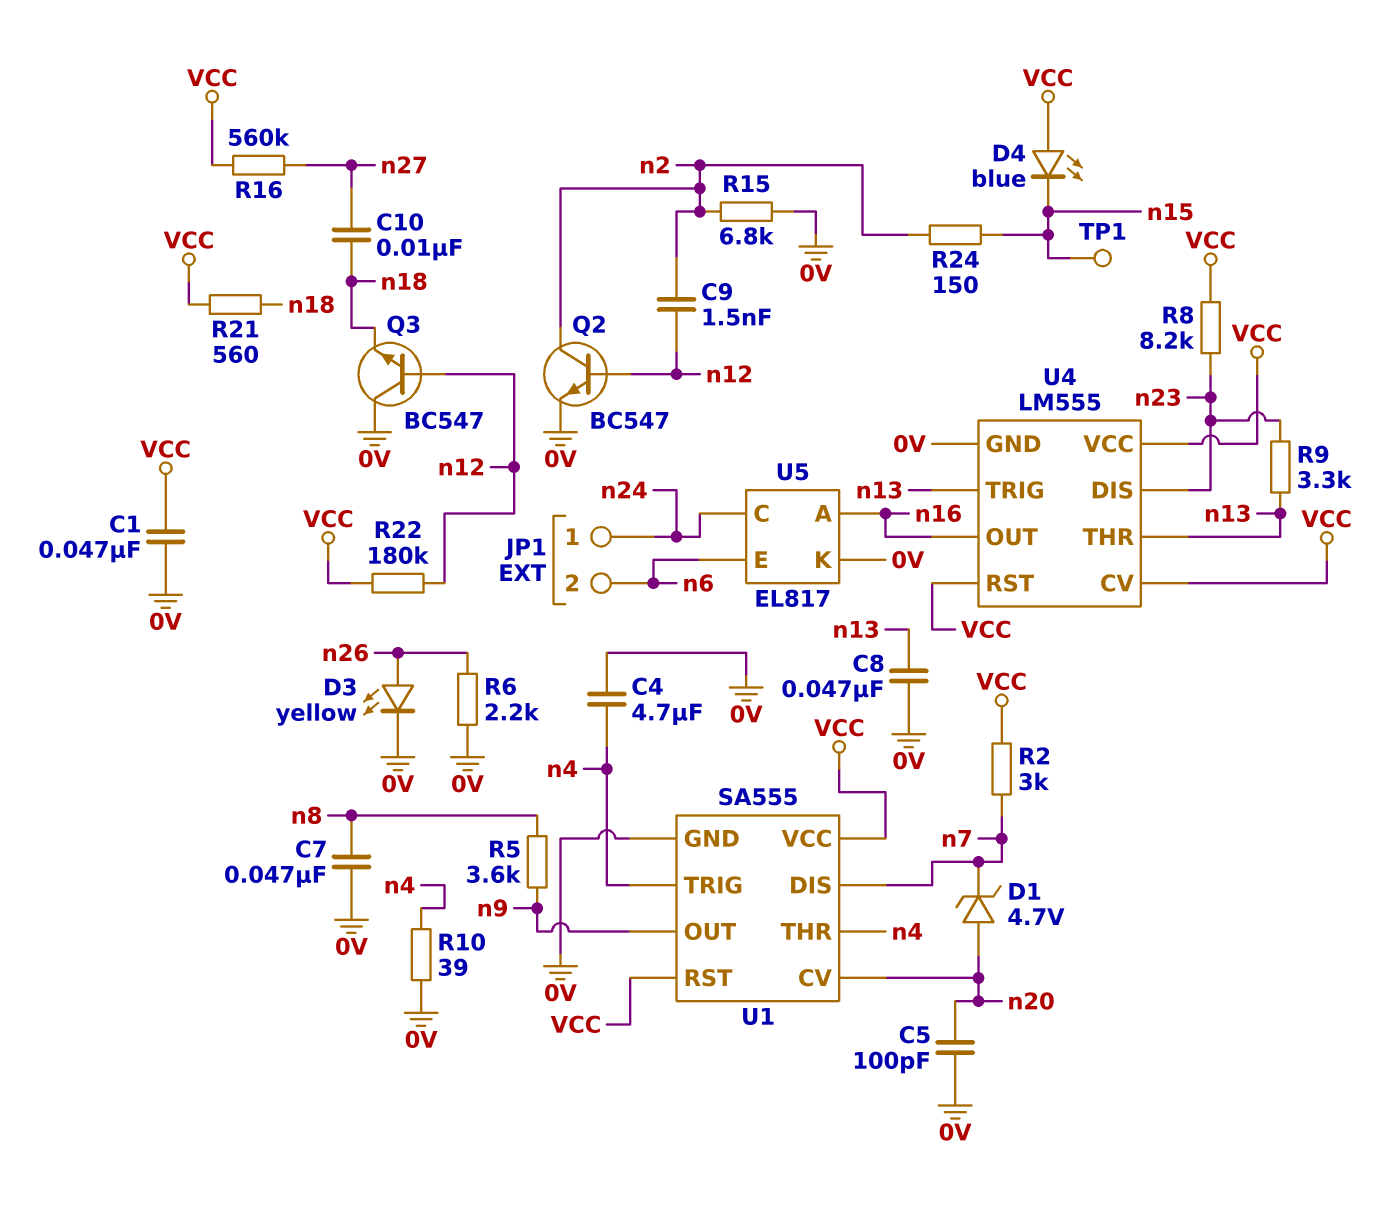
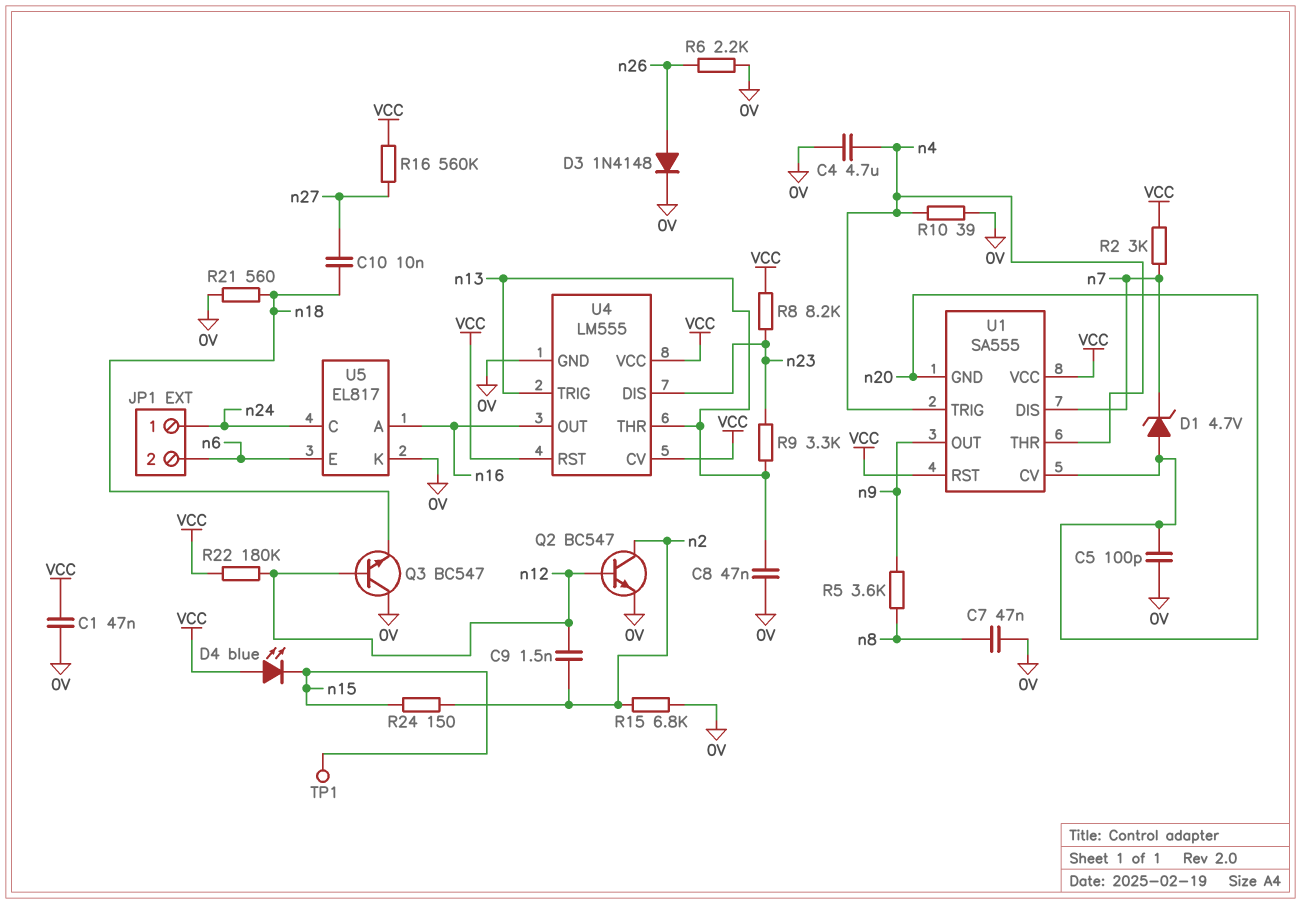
D3: LED yellow (A n26, K 0V) -> diode 1N4148 (A n26, K 0V)
R21: 560 (VCC, n18) -> 560 (0V, n18)
U1 pin GND: 0V -> n20

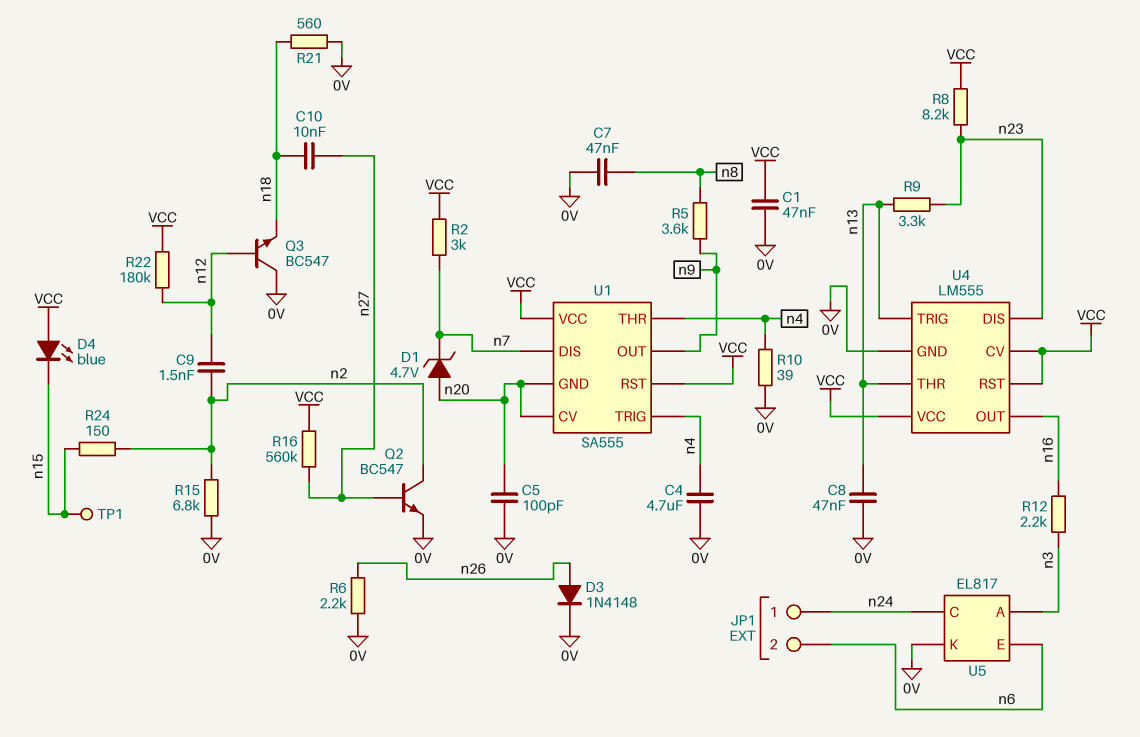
Q2: NPN BC547 (B n12, C n2, E 0V) -> NPN BC547 (B n27, C n2, E 0V)
R12: none -> 2.2k (n3, n16)
U5 pin A: n16 -> n3

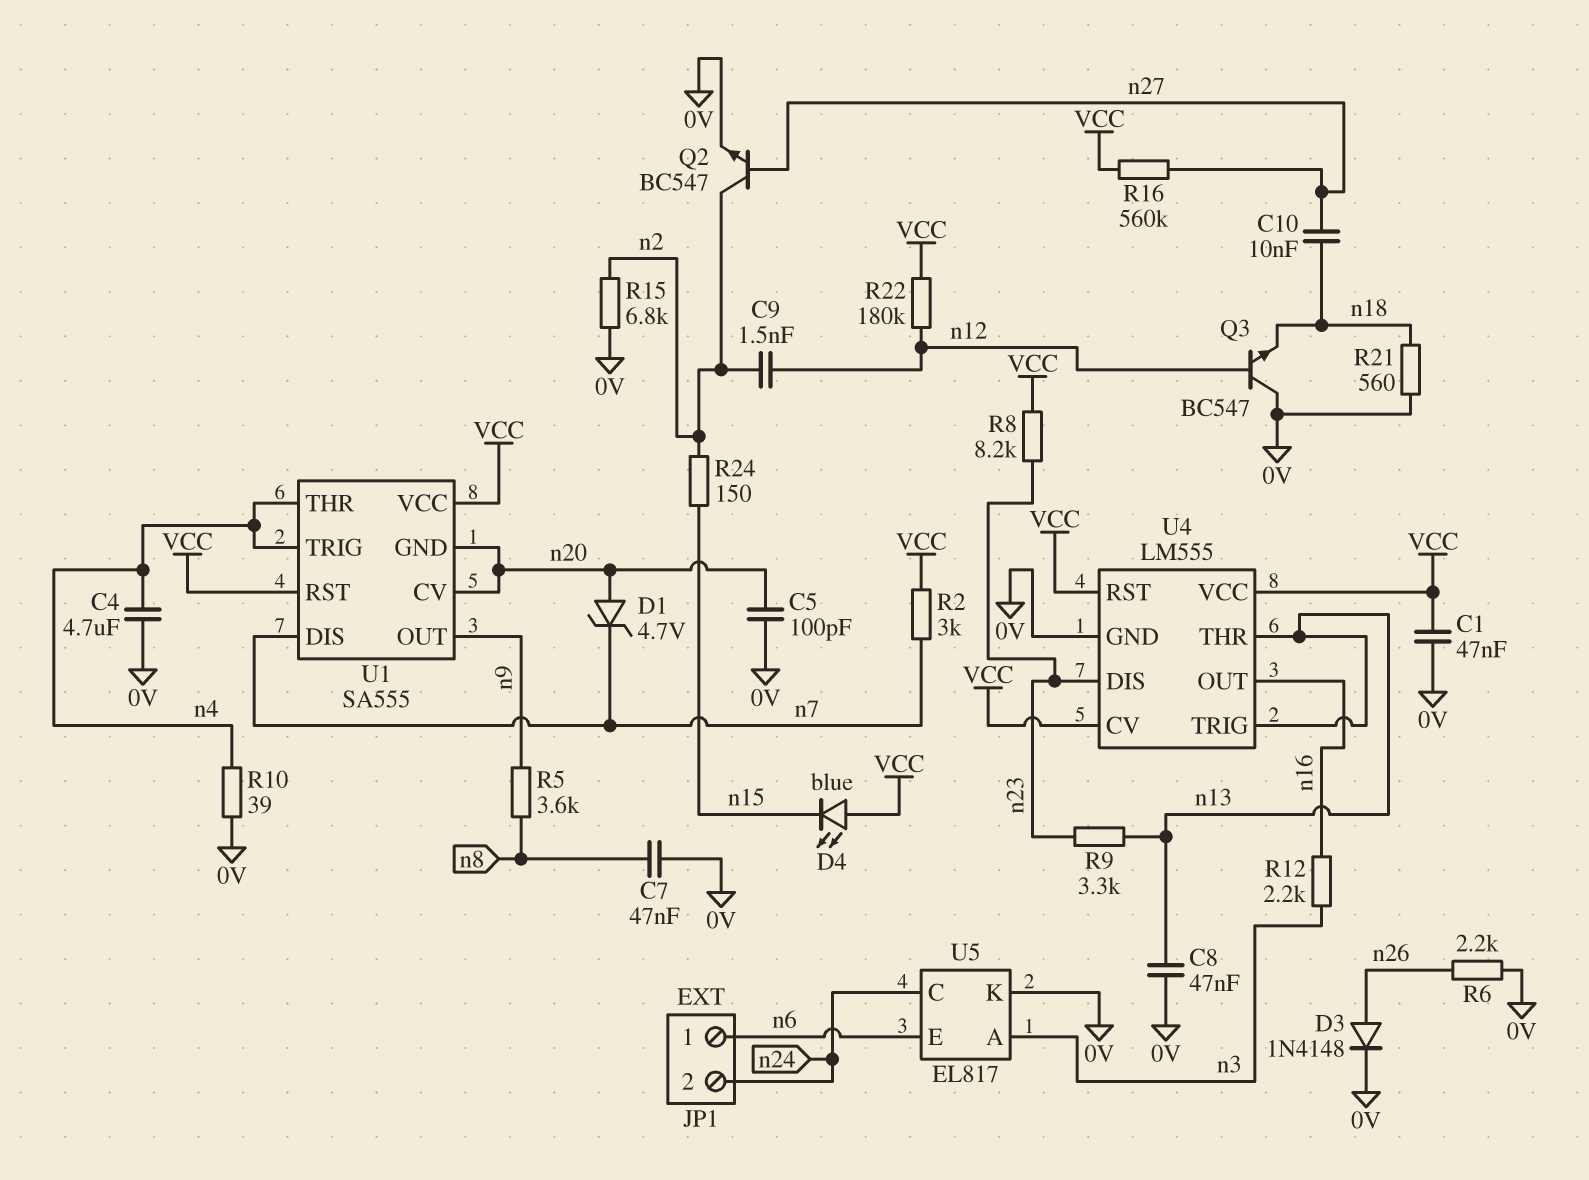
JP1 pin 1: n24 -> n6
JP1 pin 2: n6 -> n24
TP1: test point (n15) -> none

